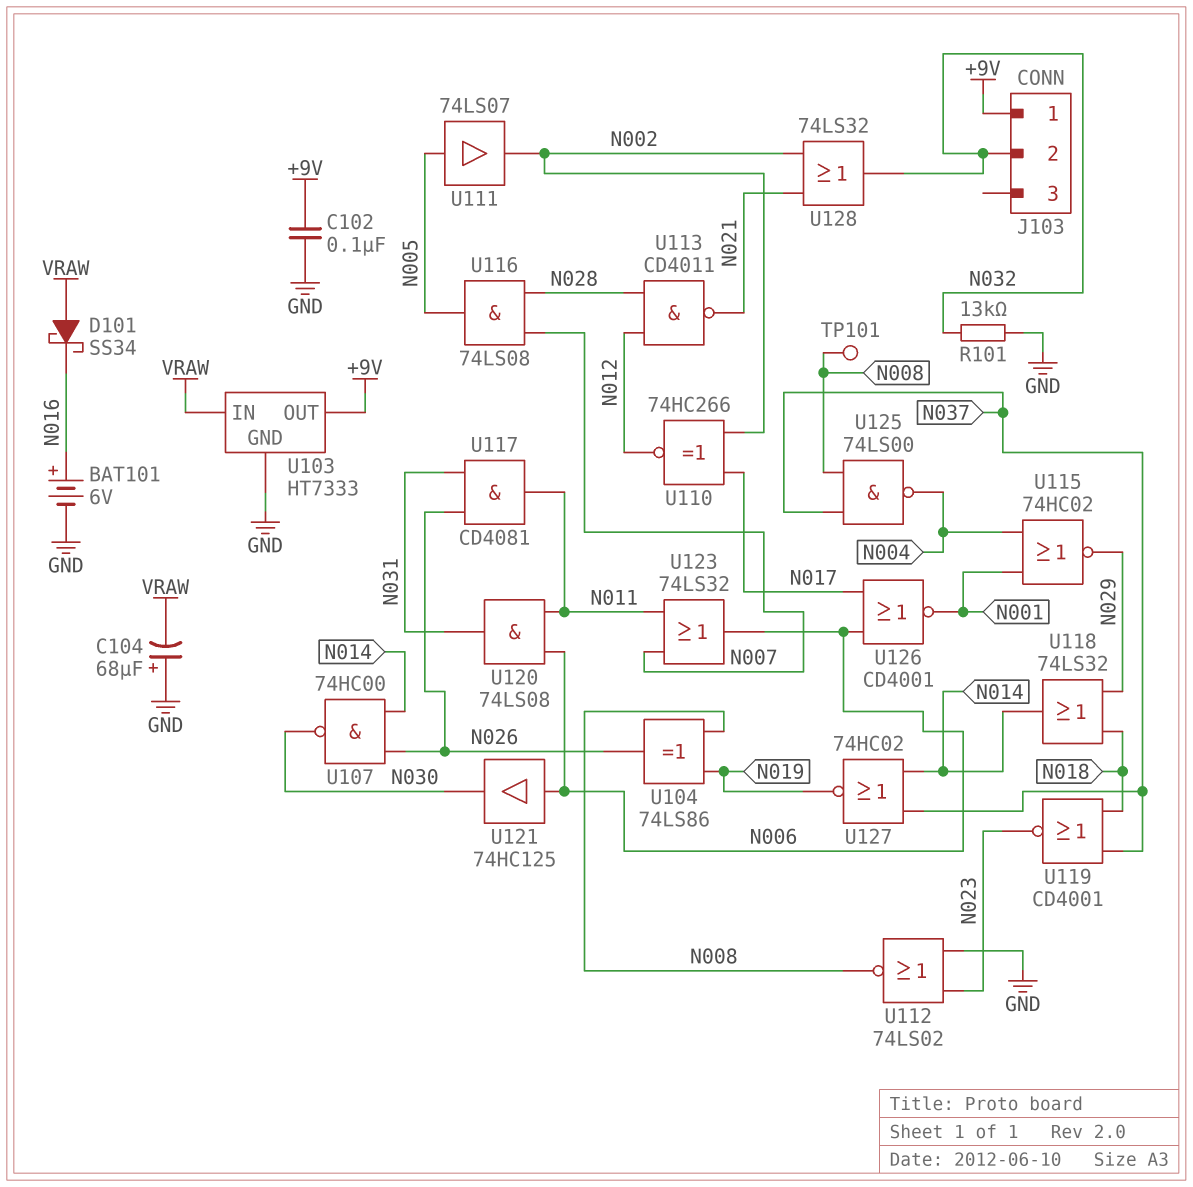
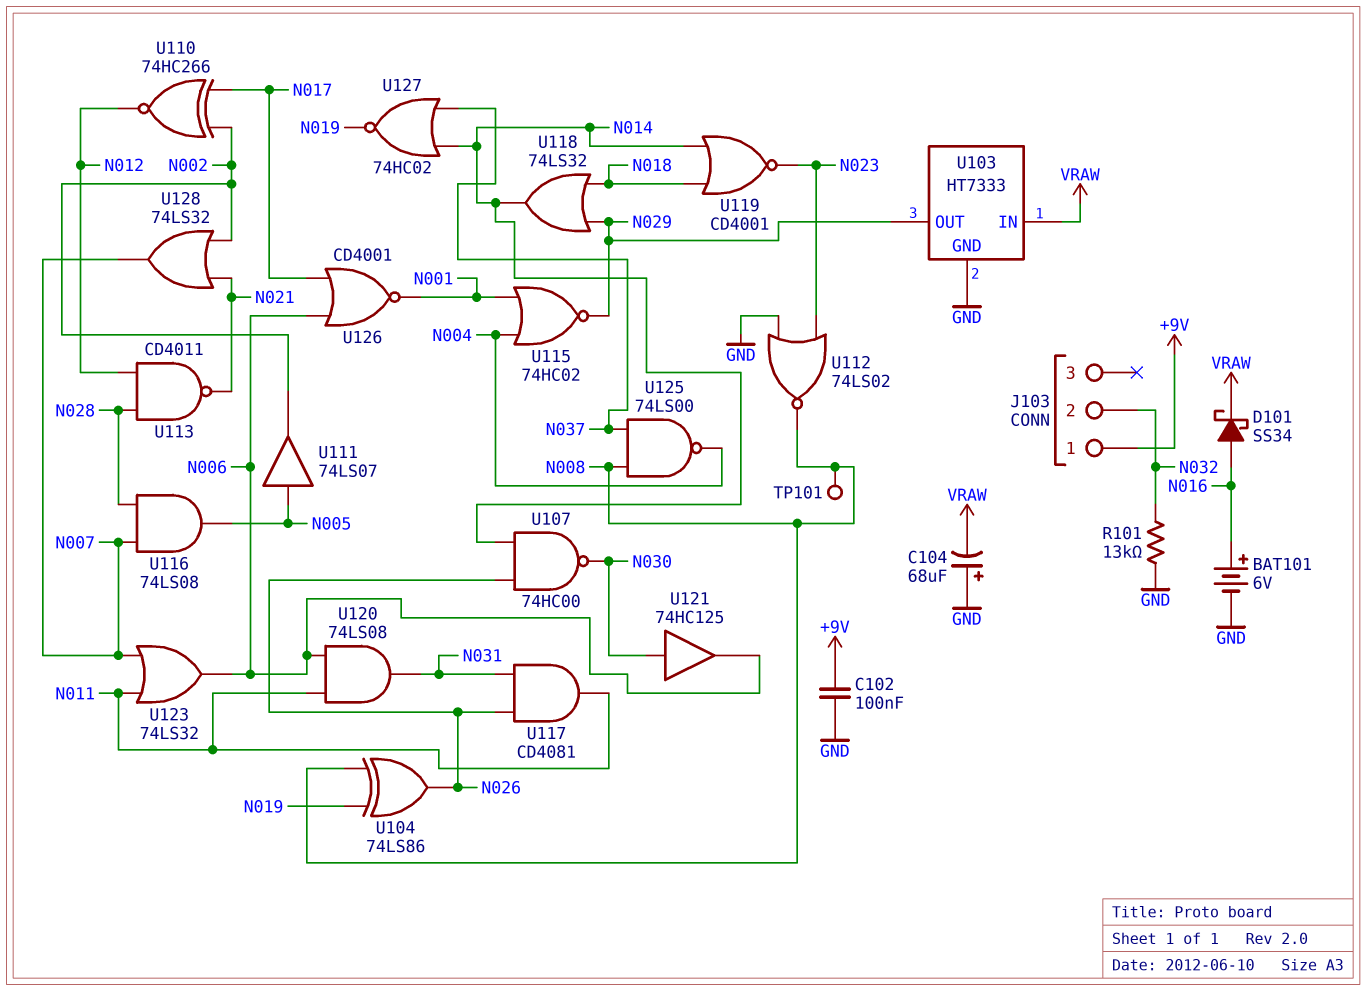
D101: schottky SS34 (A VRAW, K N016) -> schottky SS34 (A N016, K VRAW)
U103 pin OUT: +9V -> N029
U119: NOR CD4001 (in N018, in N037, out N023) -> NOR CD4001 (in N014, in N018, out N023)
U121: buffer 74HC125 (in N006, out N030) -> buffer 74HC125 (in N030, out N006)
U128: OR 74LS32 (in N002, in N021, out N032) -> OR 74LS32 (in N002, in N021, out N007)

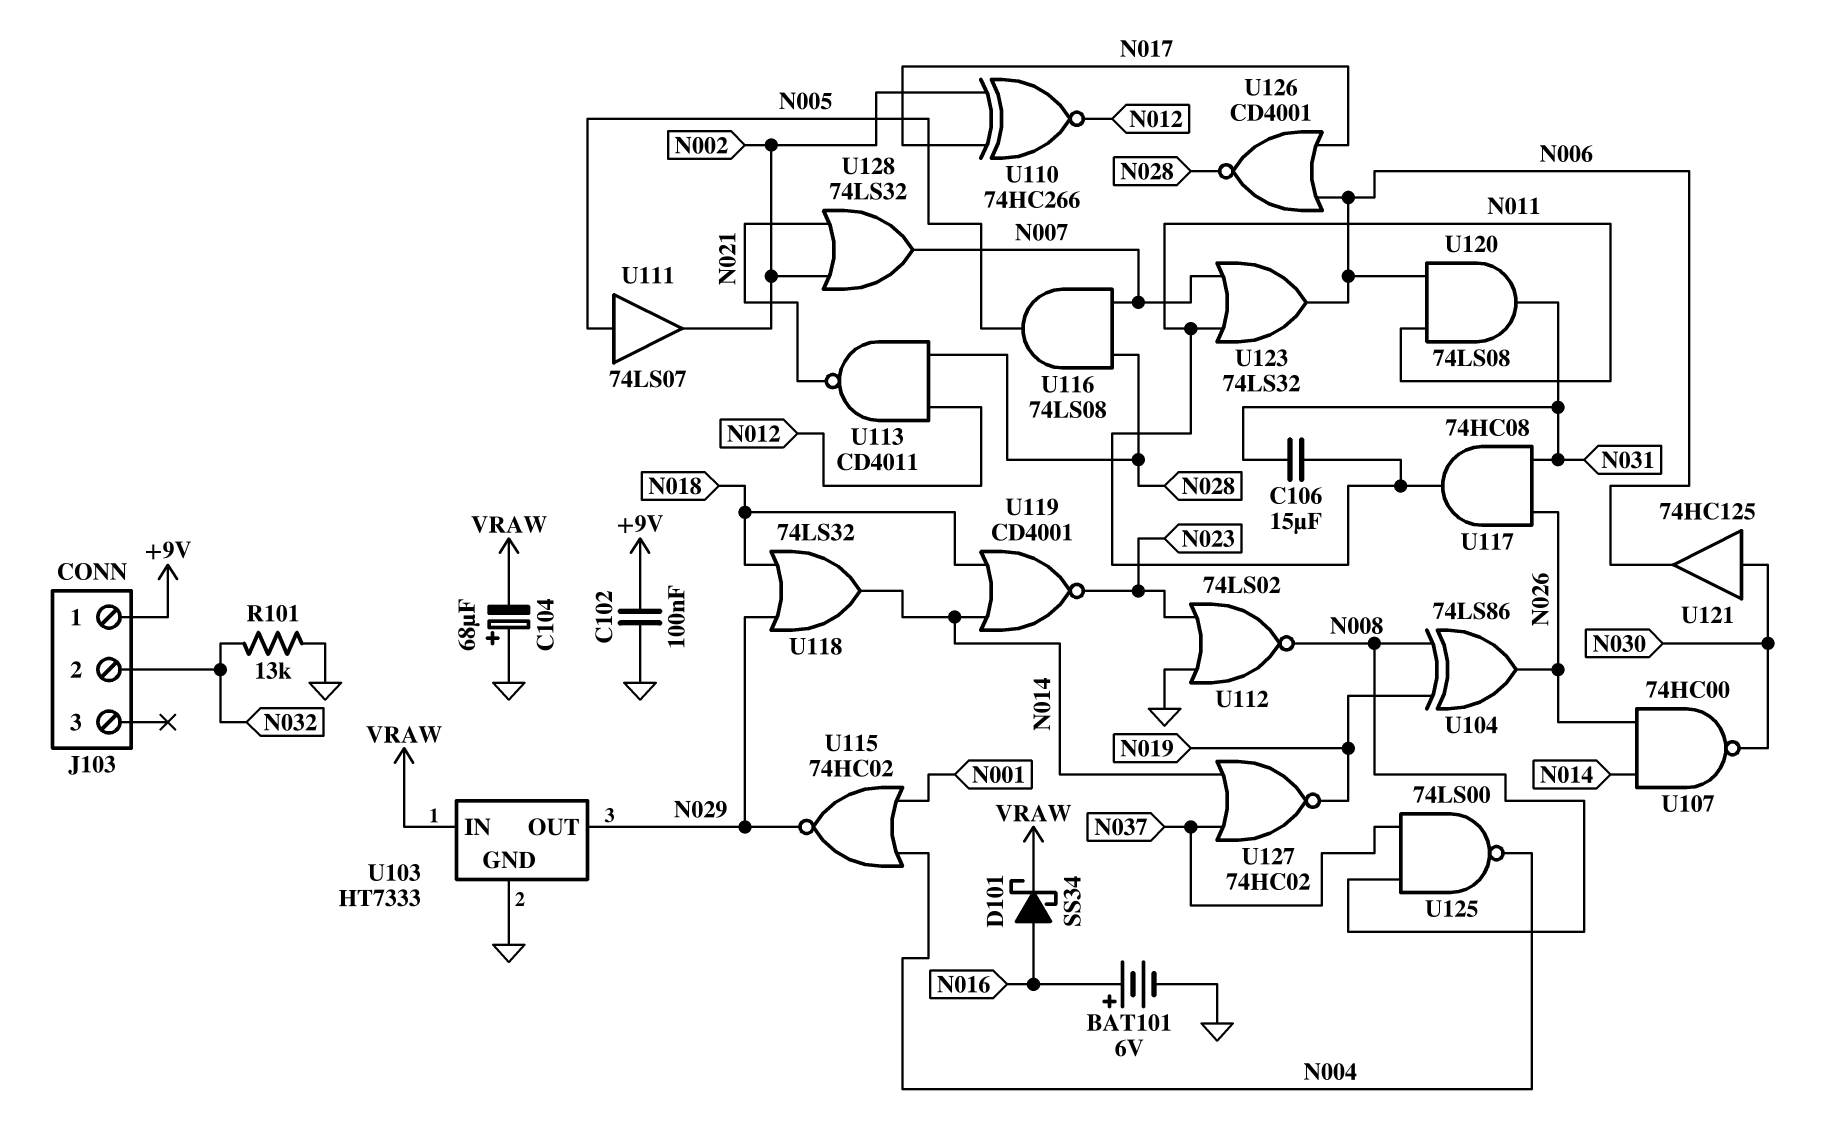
C106: none -> 15uF (N011, N031)
TP101: test point (N008) -> none
U117: AND CD4081 (in N026, in N031, out N011) -> AND 74HC08 (in N026, in N031, out N011)
U126: NOR CD4001 (in N006, in N017, out N001) -> NOR CD4001 (in N006, in N017, out N028)

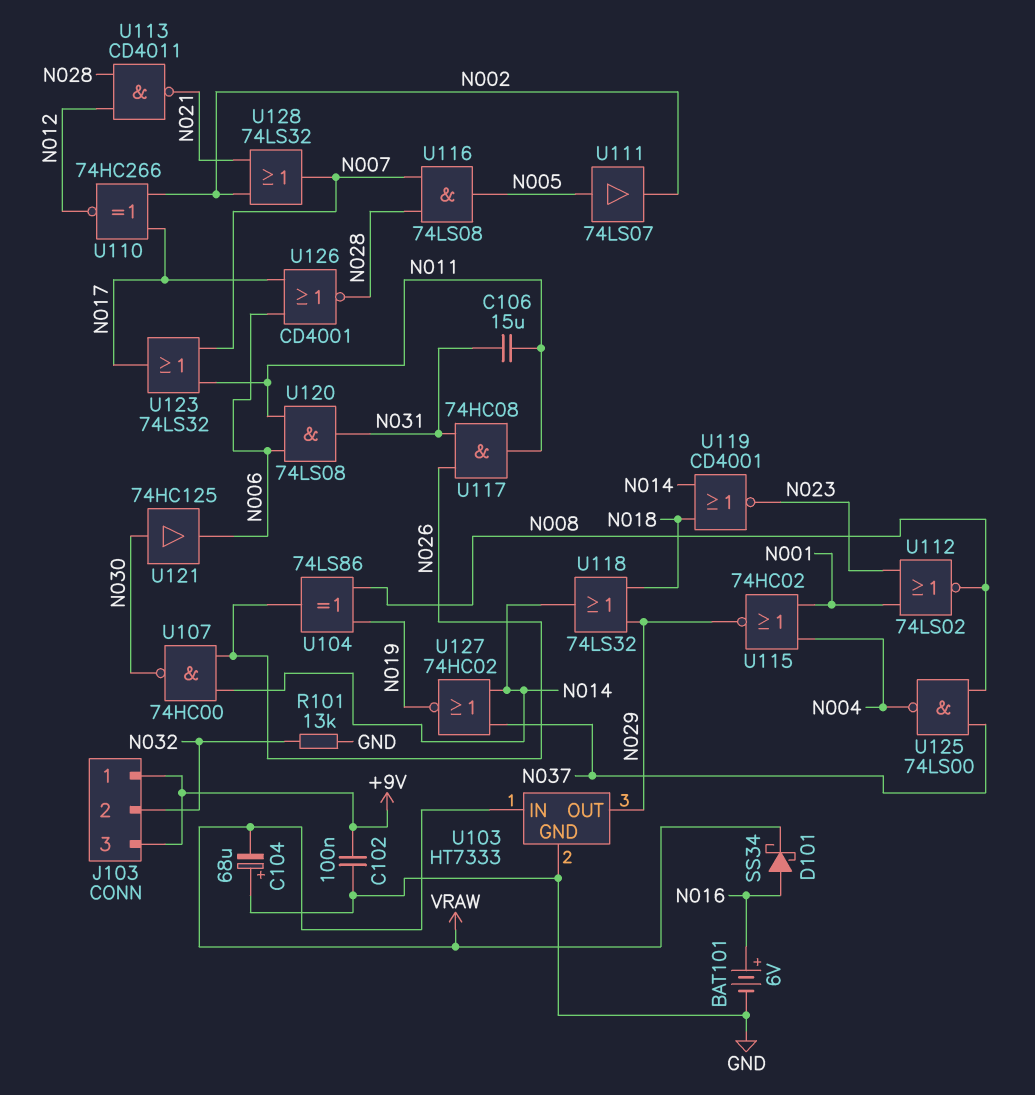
J103 pin 3: none -> +9V
U112: NOR 74LS02 (in GND, in N023, out N008) -> NOR 74LS02 (in N001, in N023, out N008)
U123: OR 74LS32 (in N007, in N011, out N006) -> OR 74LS32 (in N007, in N011, out N017)

